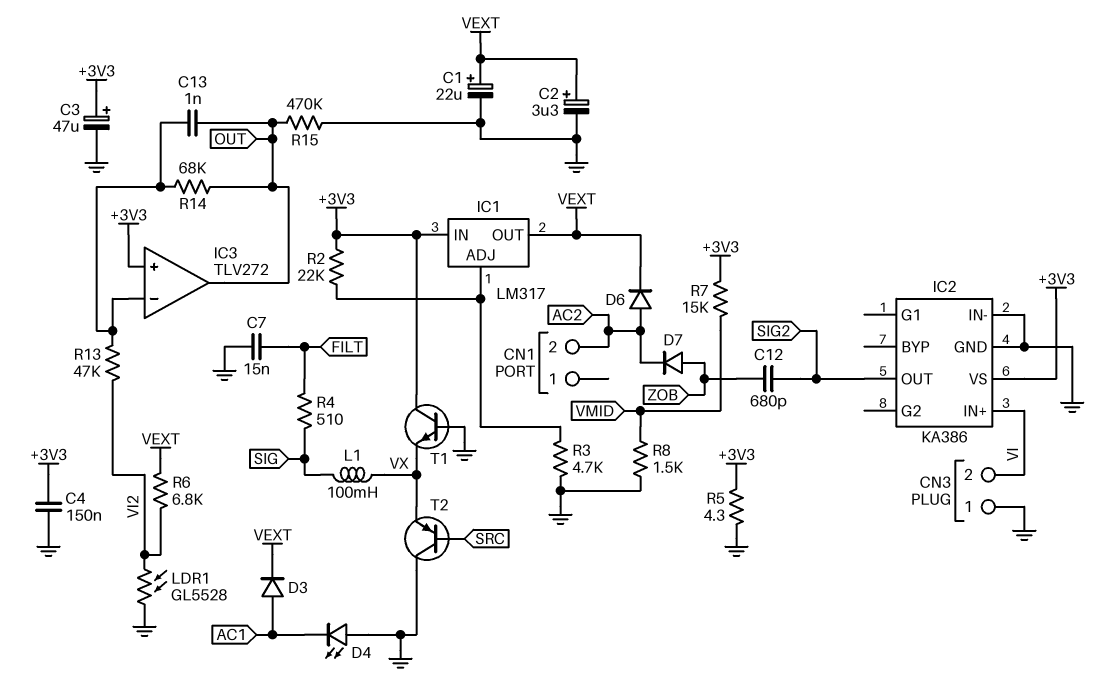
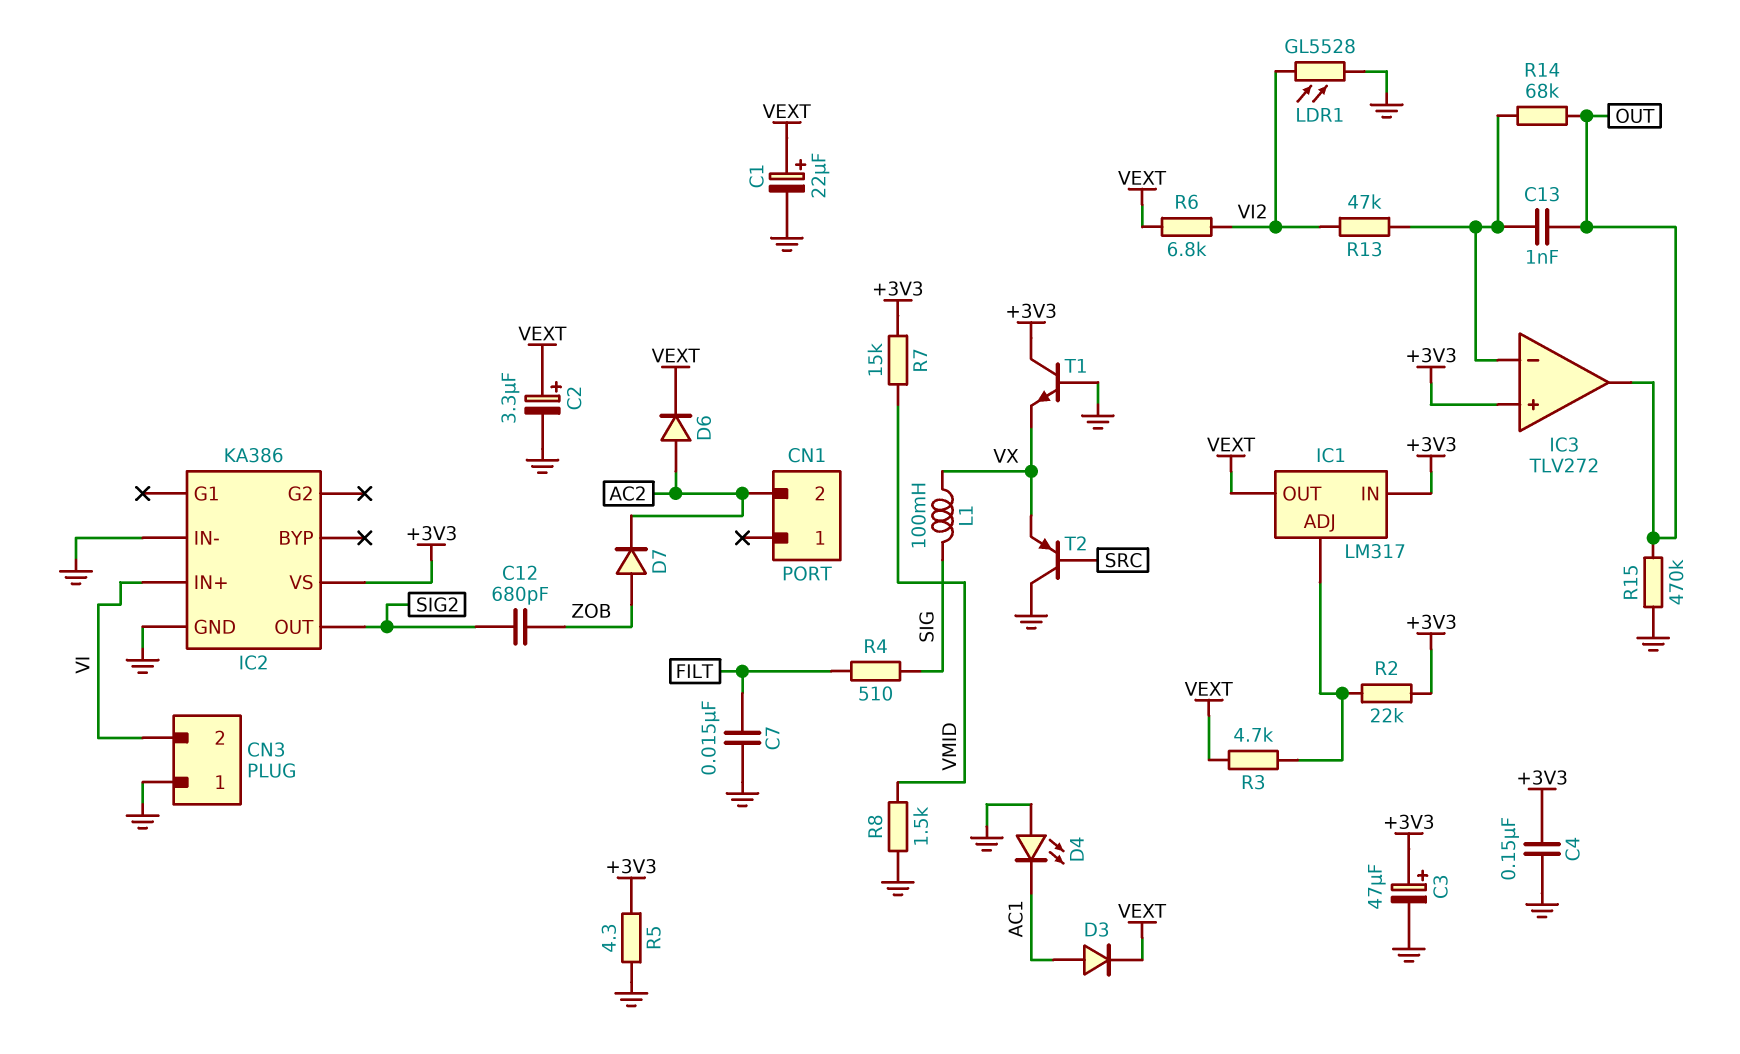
R3: 4.7k (GND, IC1/ADJ) -> 4.7k (IC1/ADJ, VEXT)

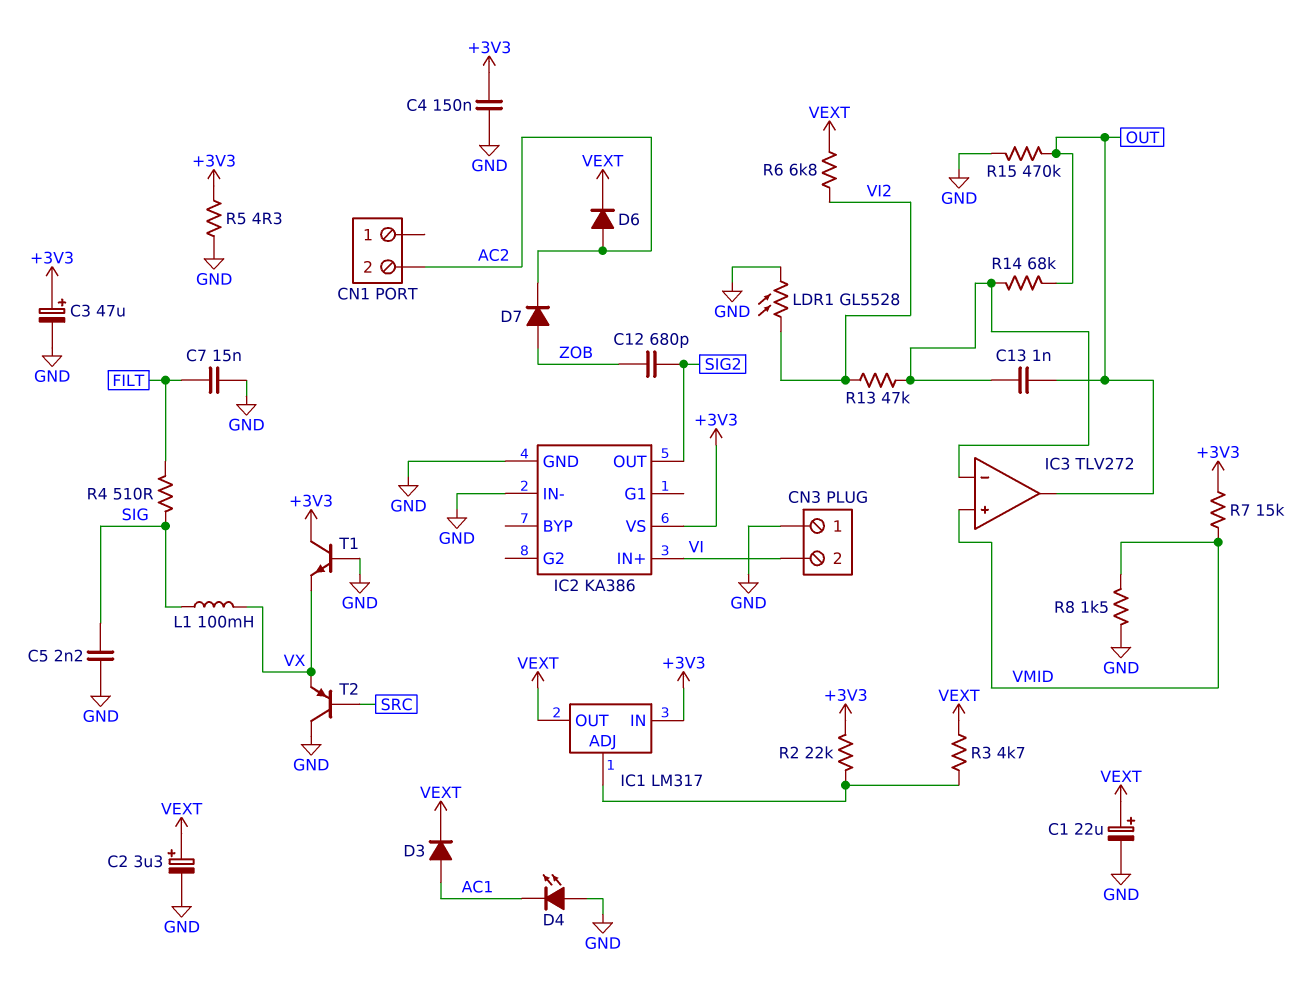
C5: none -> 2.2nF (GND, SIG)
IC3 pin in+: +3V3 -> VMID

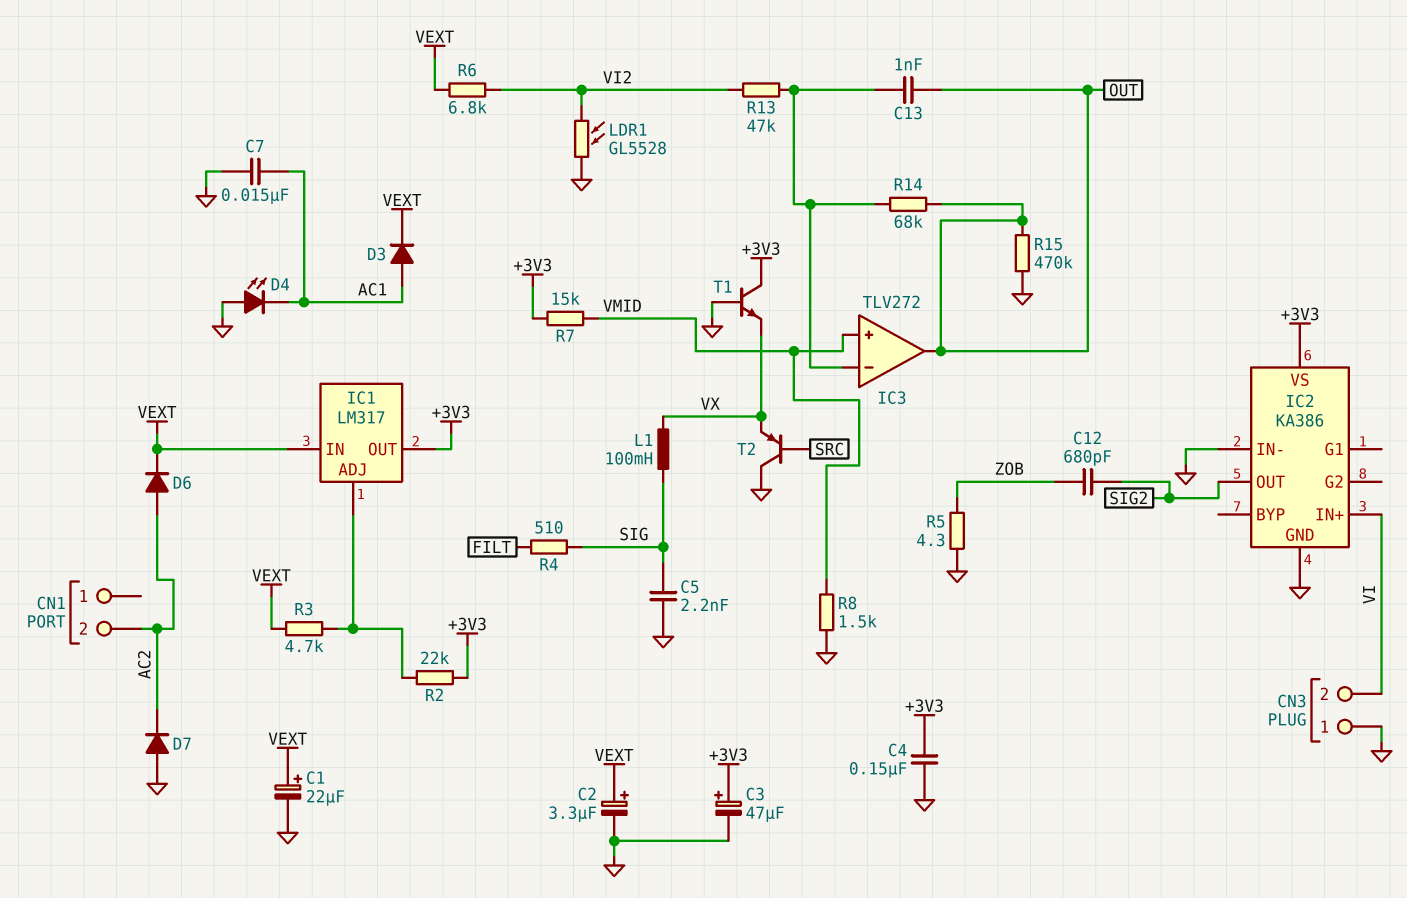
C7: 15nF (FILT, GND) -> 15nF (AC1, GND)
D7: diode (A ZOB, K AC2) -> diode (A GND, K AC2)
IC1 pin IN: +3V3 -> VEXT
IC1 pin OUT: VEXT -> +3V3
R5: 4.3 (+3V3, GND) -> 4.3 (GND, ZOB)

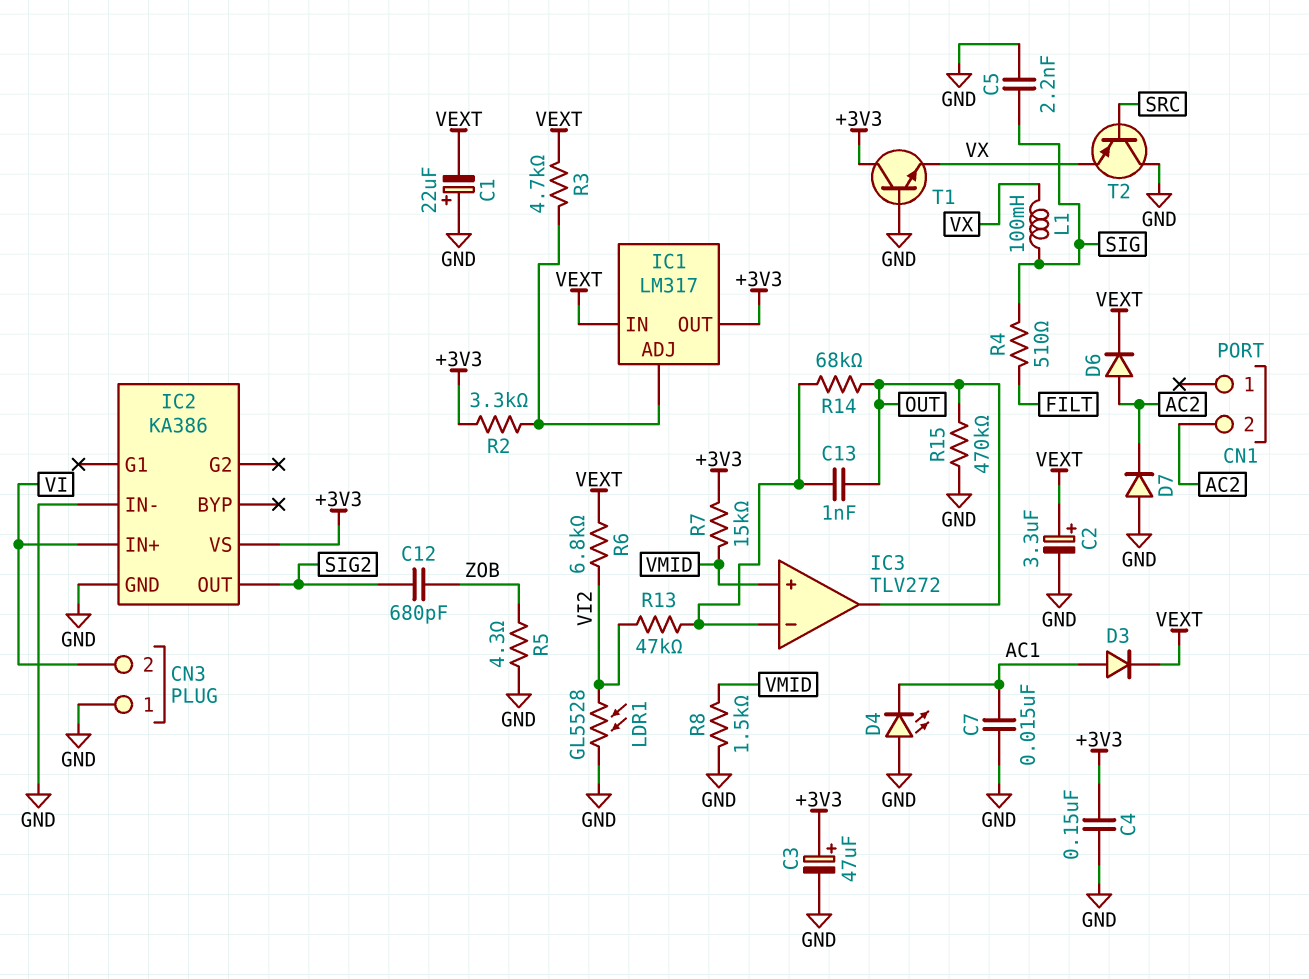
C1: 22uF (plus VEXT, minus GND) -> 22uF (plus GND, minus VEXT)
R2: 22k (+3V3, IC1/ADJ) -> 3.3k (+3V3, IC1/ADJ)

